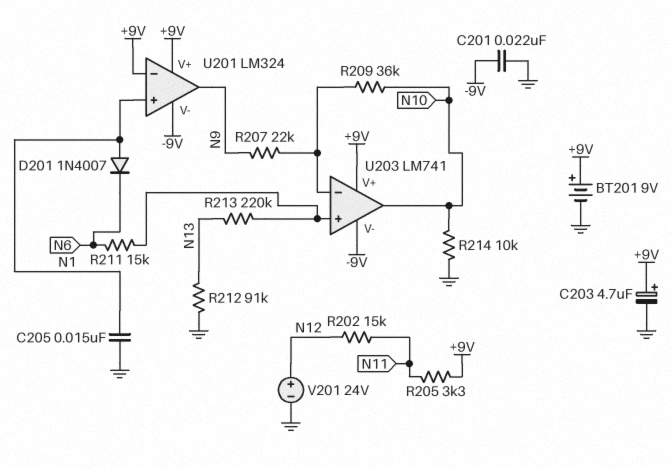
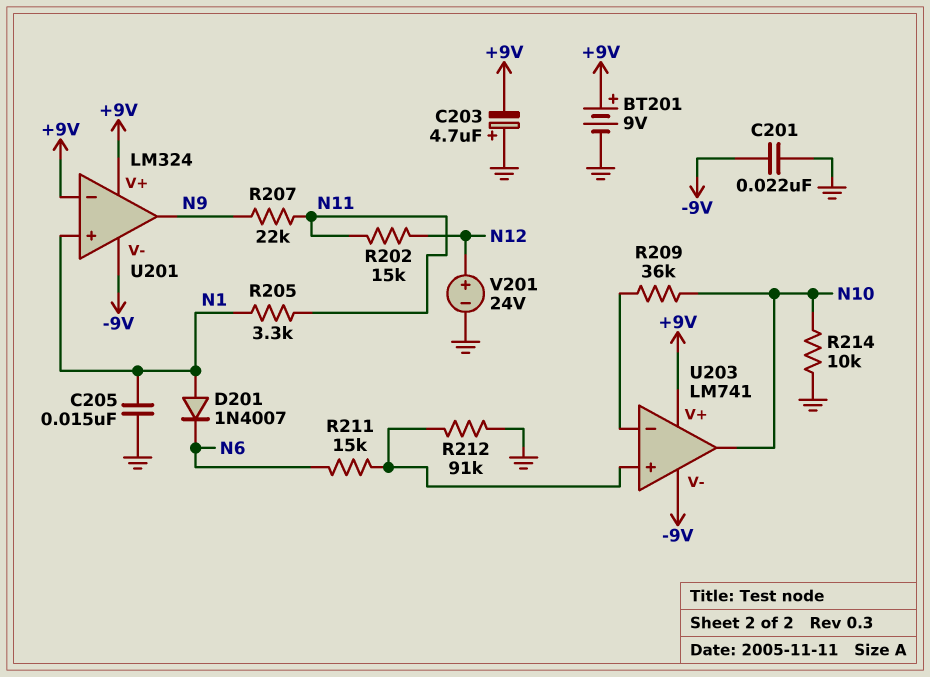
C203: 4.7uF (plus +9V, minus GND) -> 4.7uF (plus GND, minus +9V)
R205: 3.3k (+9V, N11) -> 3.3k (N1, N11)
R207: 22k (N9, U203/in-) -> 22k (N9, N11)
R212: 91k (GND, N13) -> 91k (GND, U203/in+)
R213: 220k (N13, U203/in+) -> none

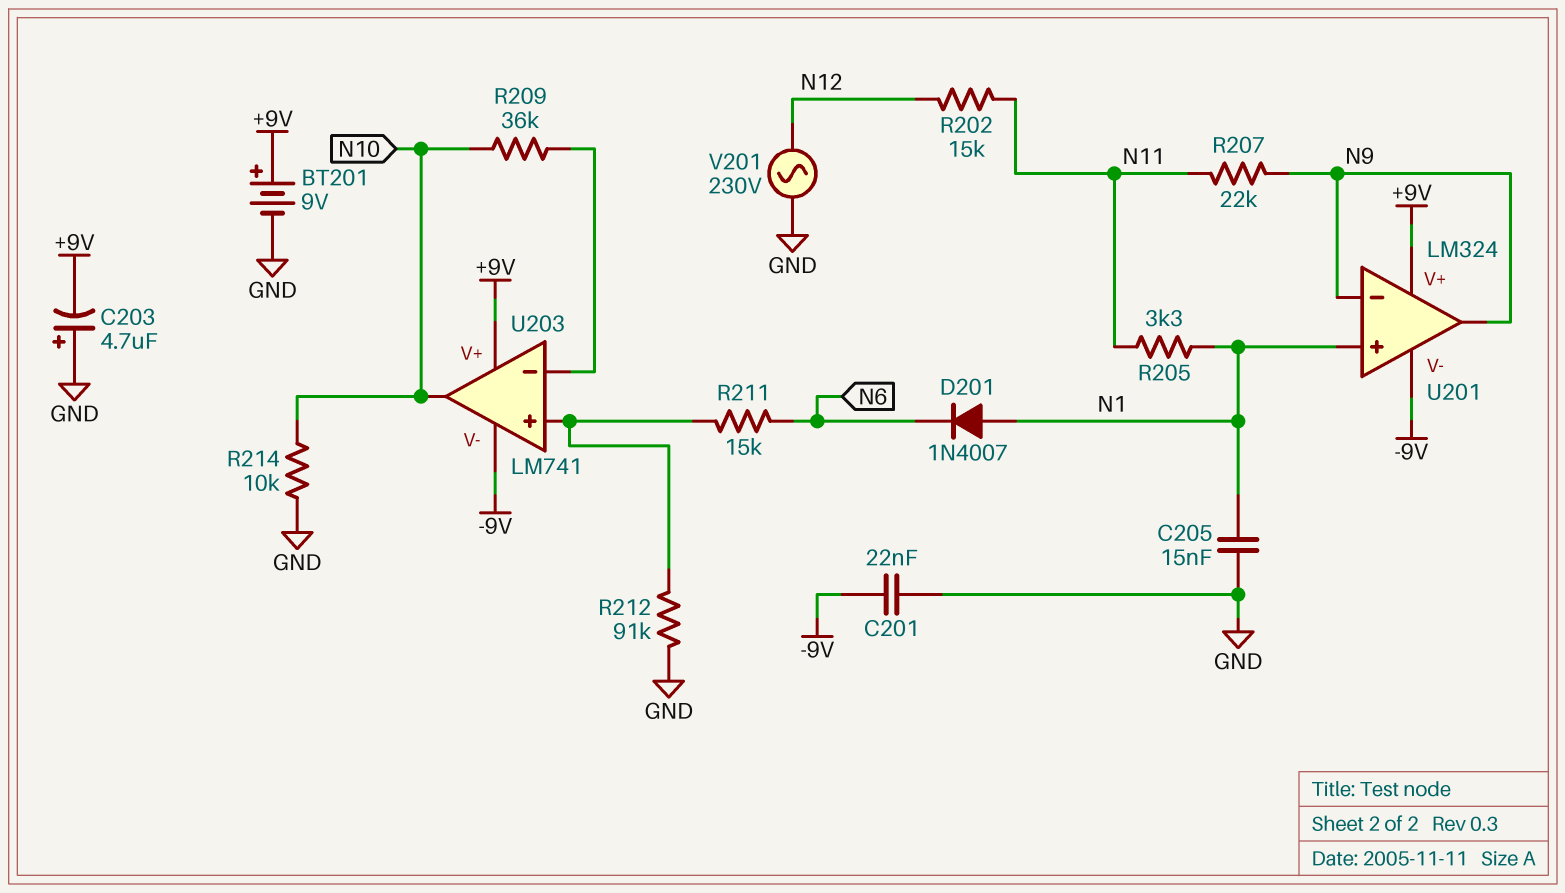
U201 pin in-: +9V -> N9
V201: 24V (plus N12, minus GND) -> AC 230V (GND, N12)

